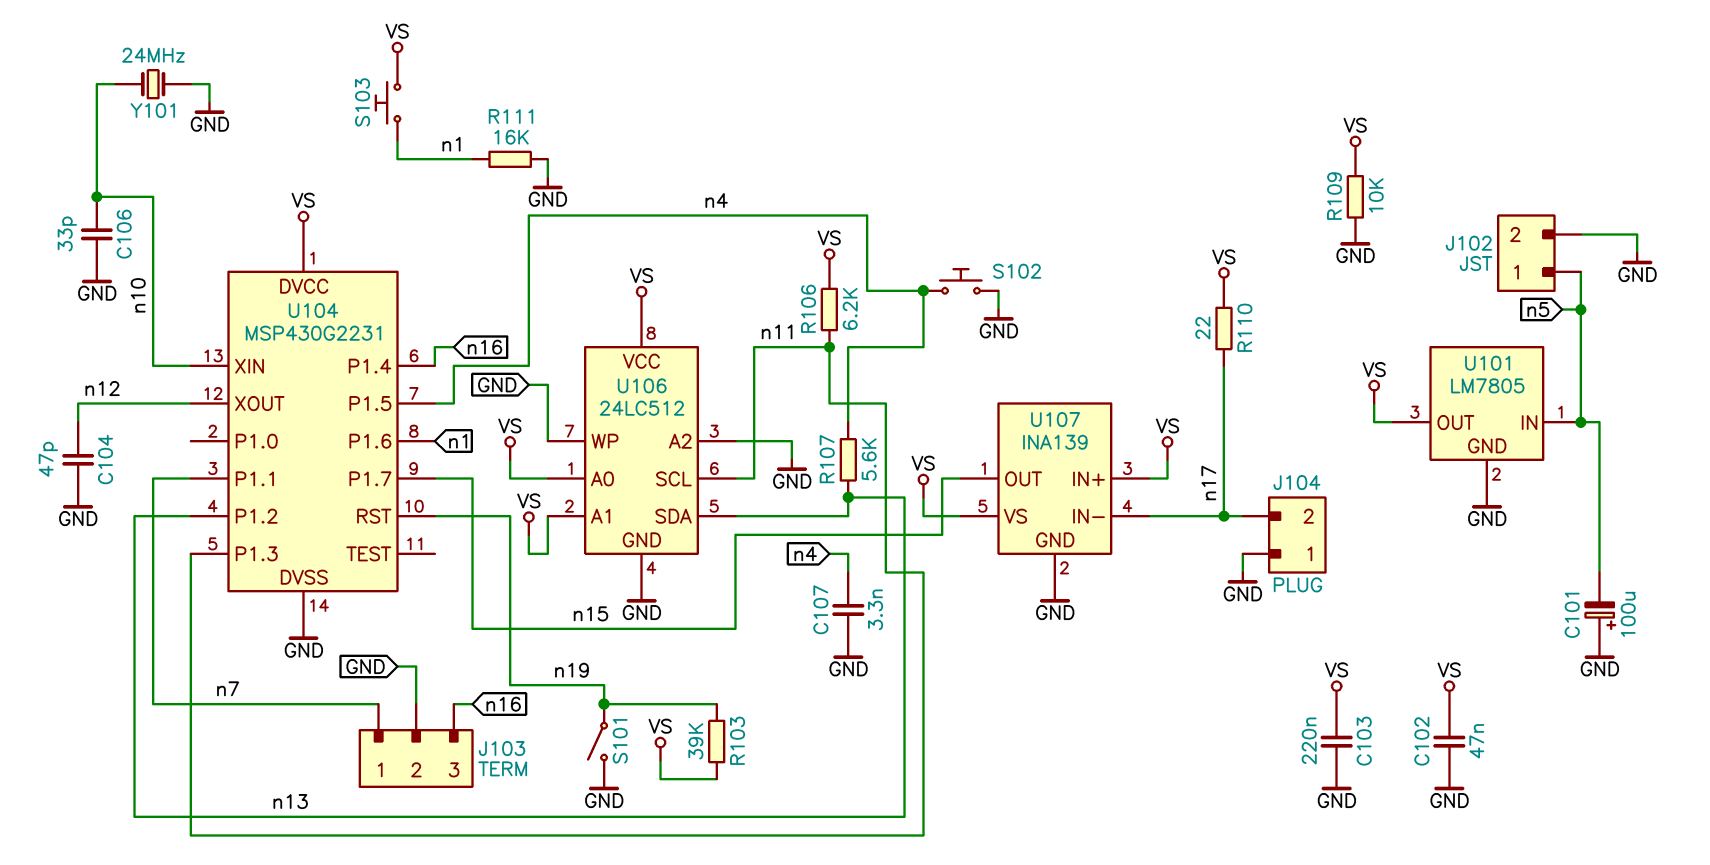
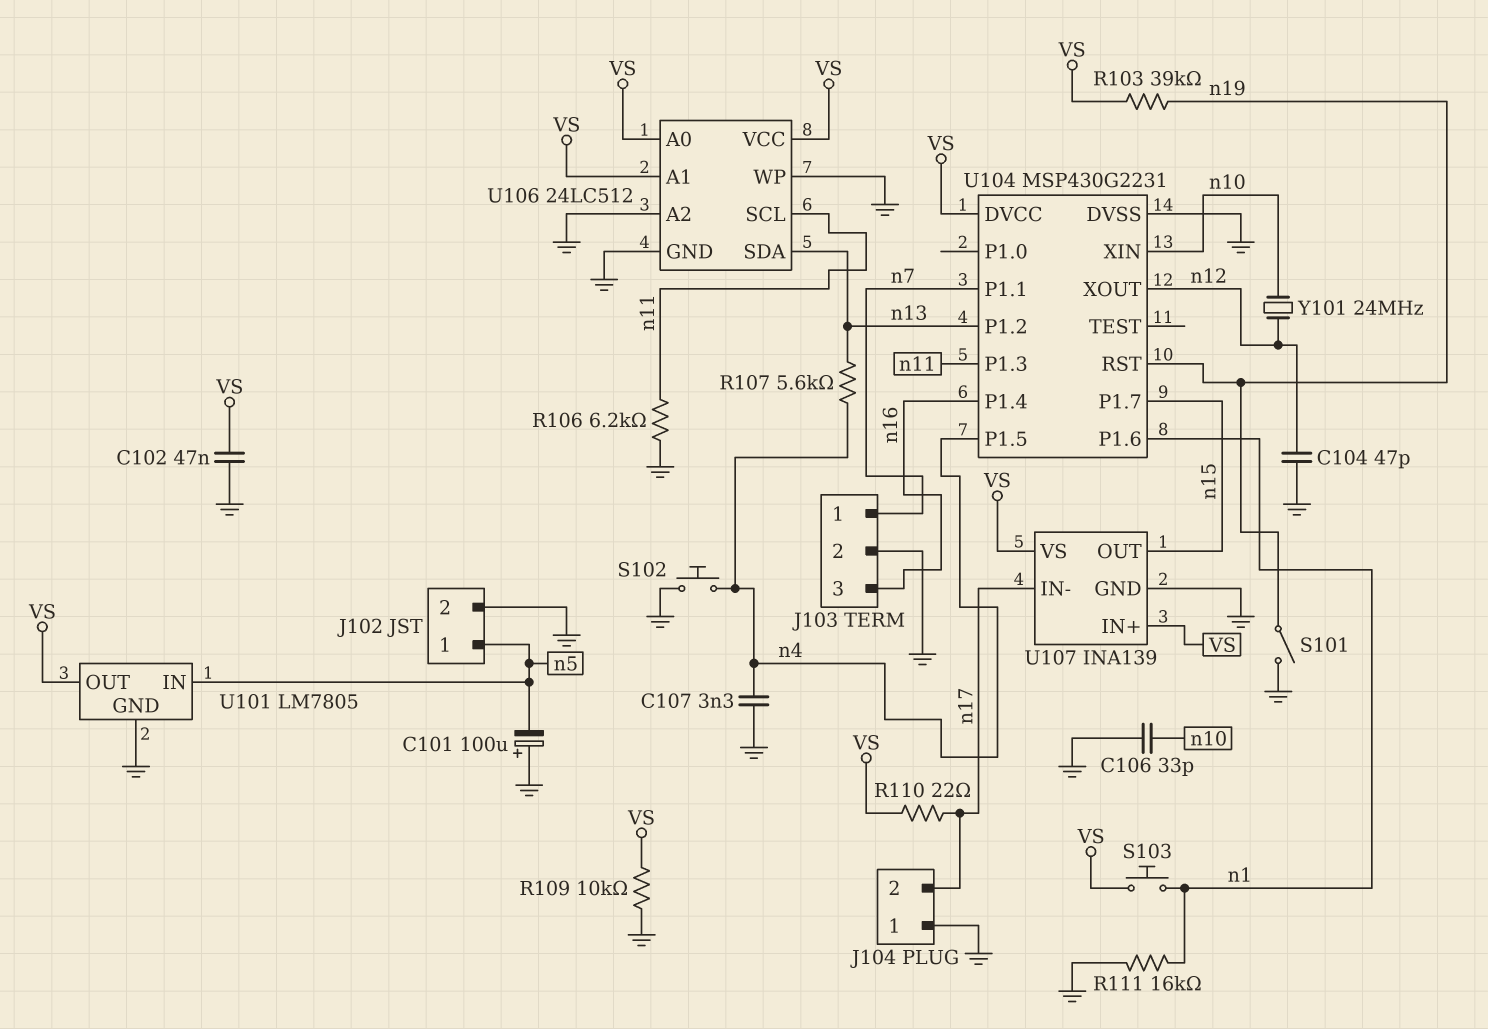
C103: 220nF (GND, VS) -> none
R106: 6.2k (VS, n11) -> 6.2k (GND, n11)
Y101: 24MHz (GND, n10) -> 24MHz (n10, n12)

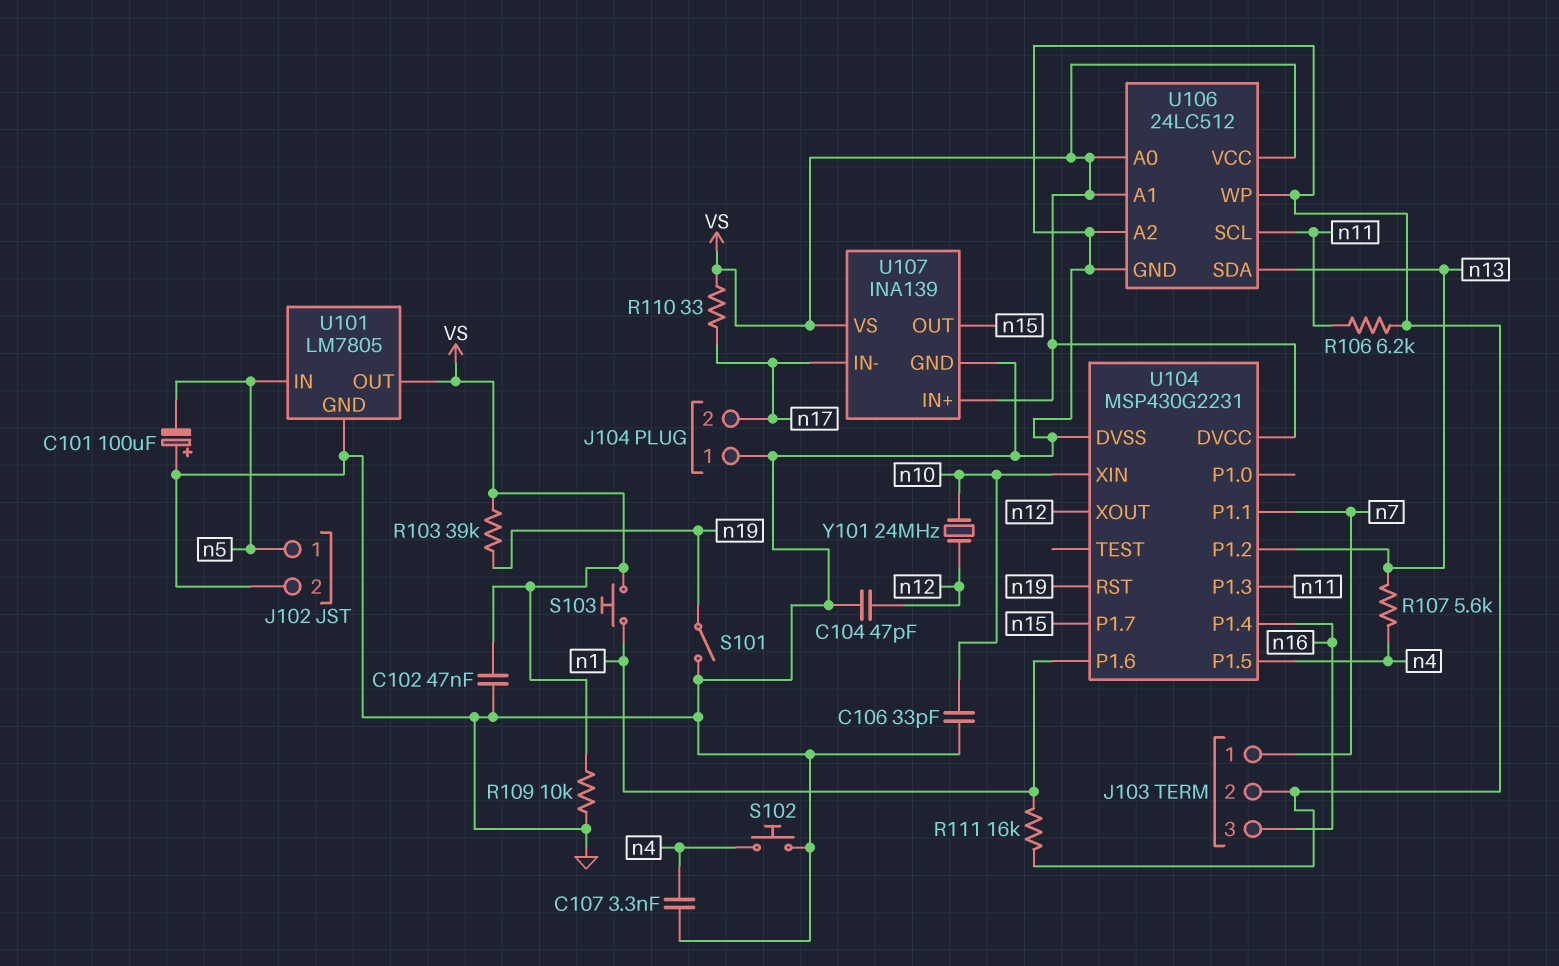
R110: 22 (VS, n17) -> 33 (VS, n17)

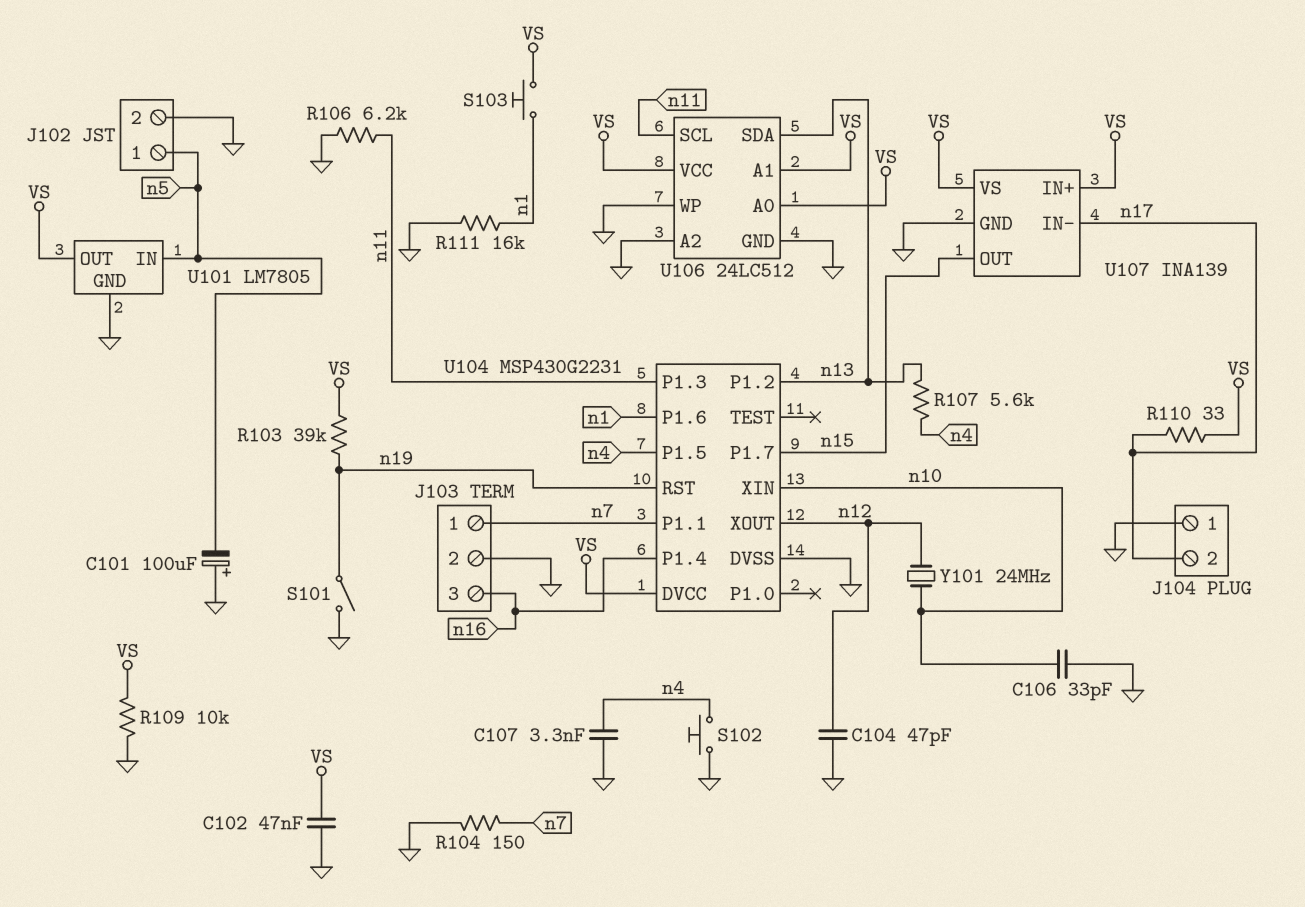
R104: none -> 150 (GND, n7)

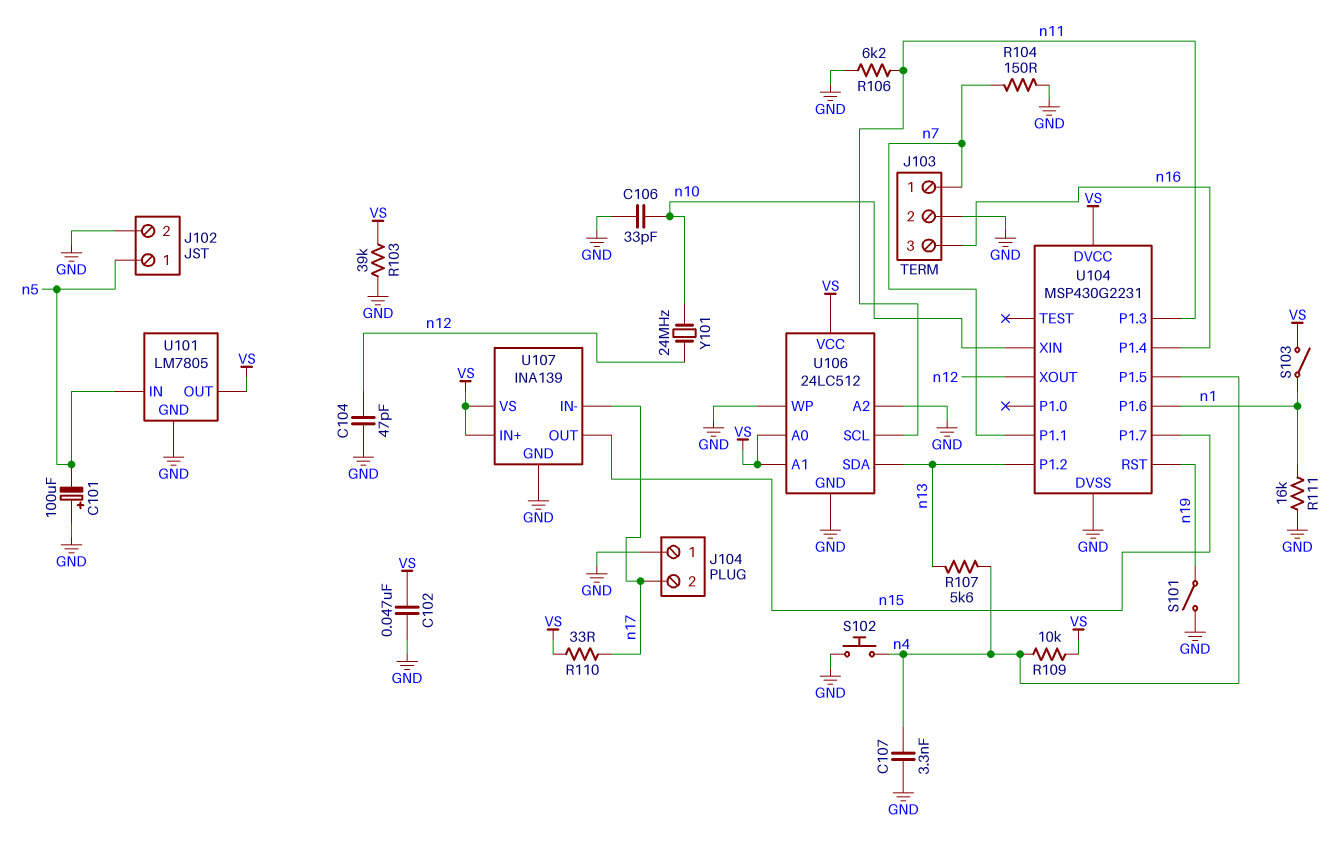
R103: 39k (VS, n19) -> 39k (GND, VS)
R109: 10k (GND, VS) -> 10k (VS, n4)
S103: button (VS, n1) -> switch (VS, n1)

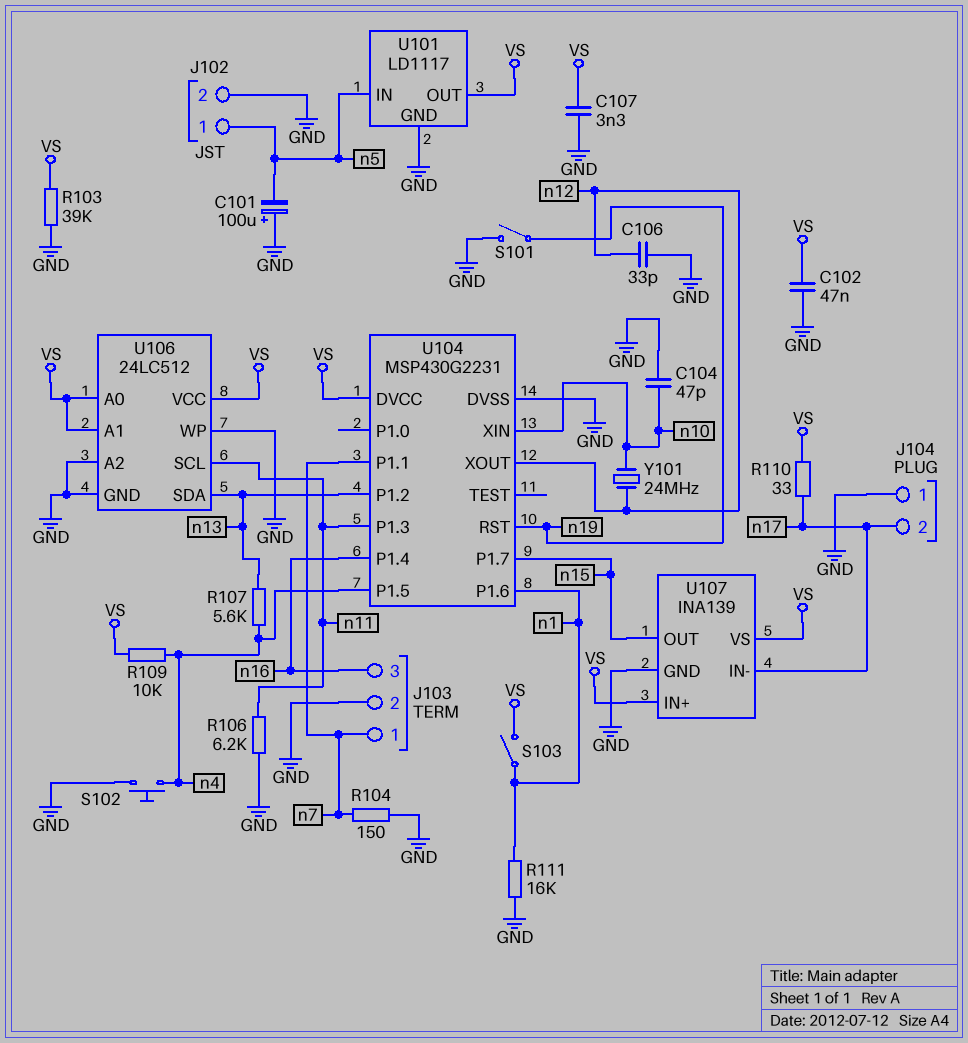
C104: 47pF (GND, n12) -> 47pF (GND, n10)
C106: 33pF (GND, n10) -> 33pF (GND, n12)
C107: 3.3nF (GND, n4) -> 3.3nF (GND, VS)
U101: LM7805 -> LD1117

